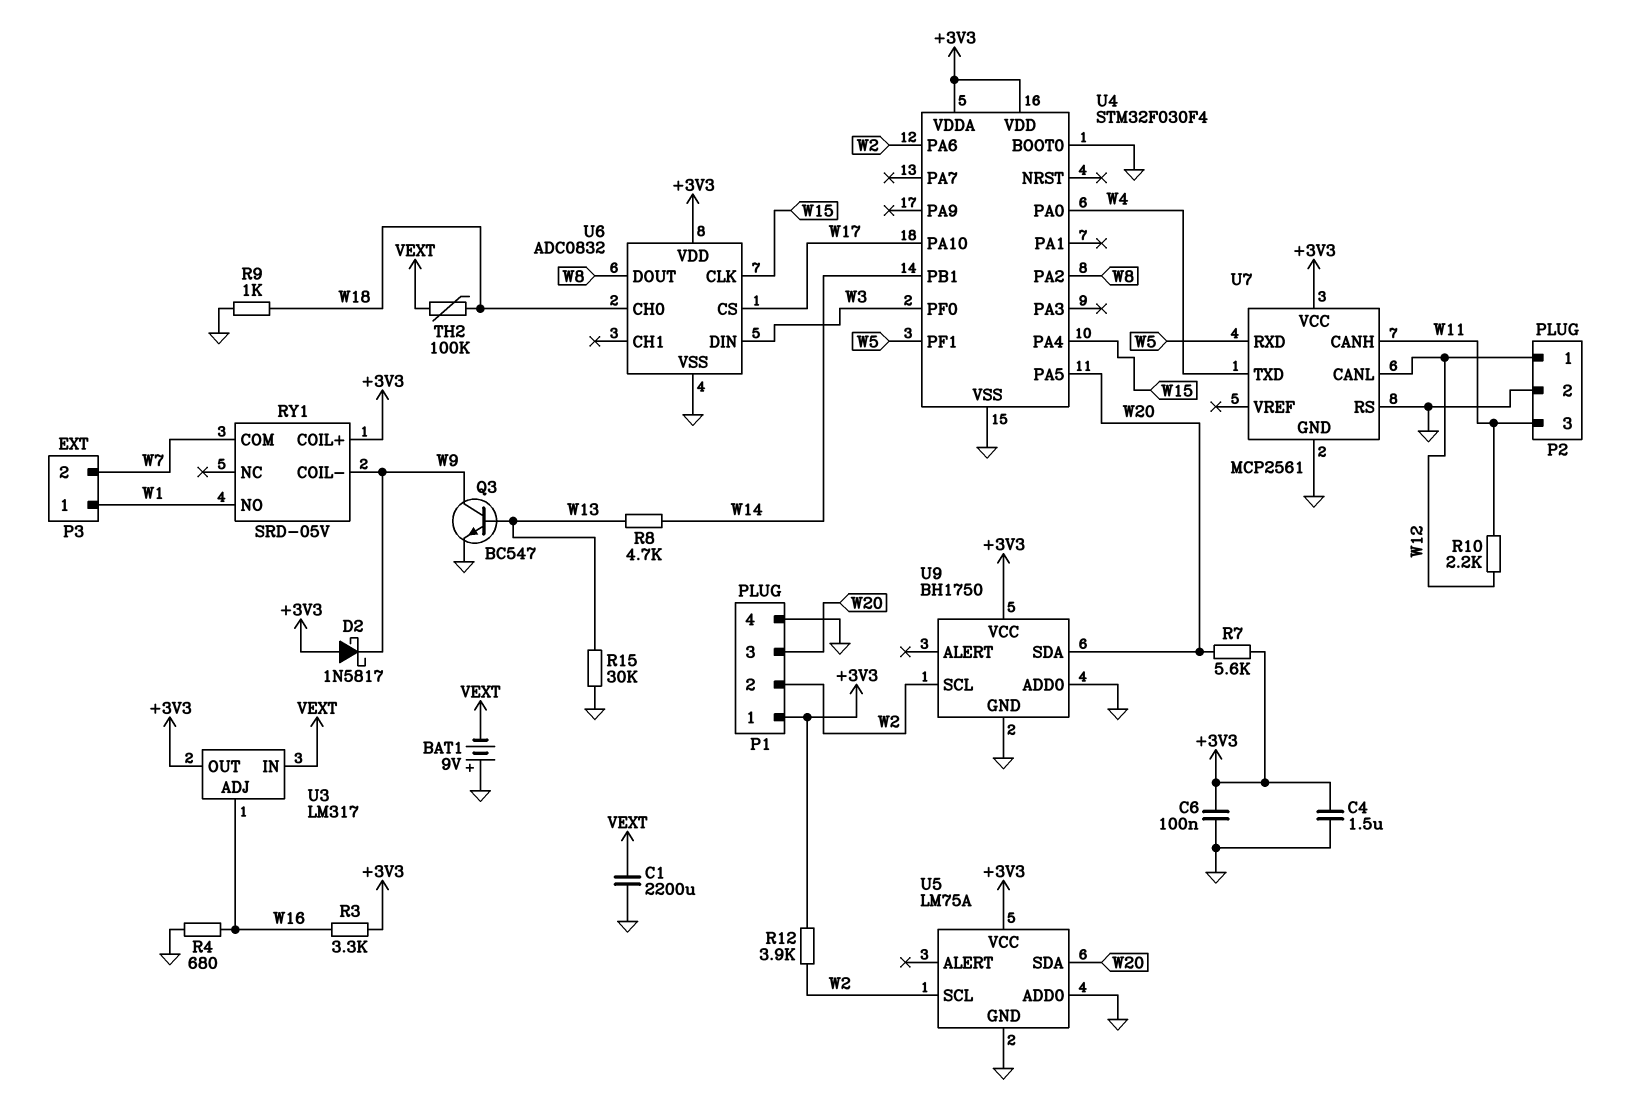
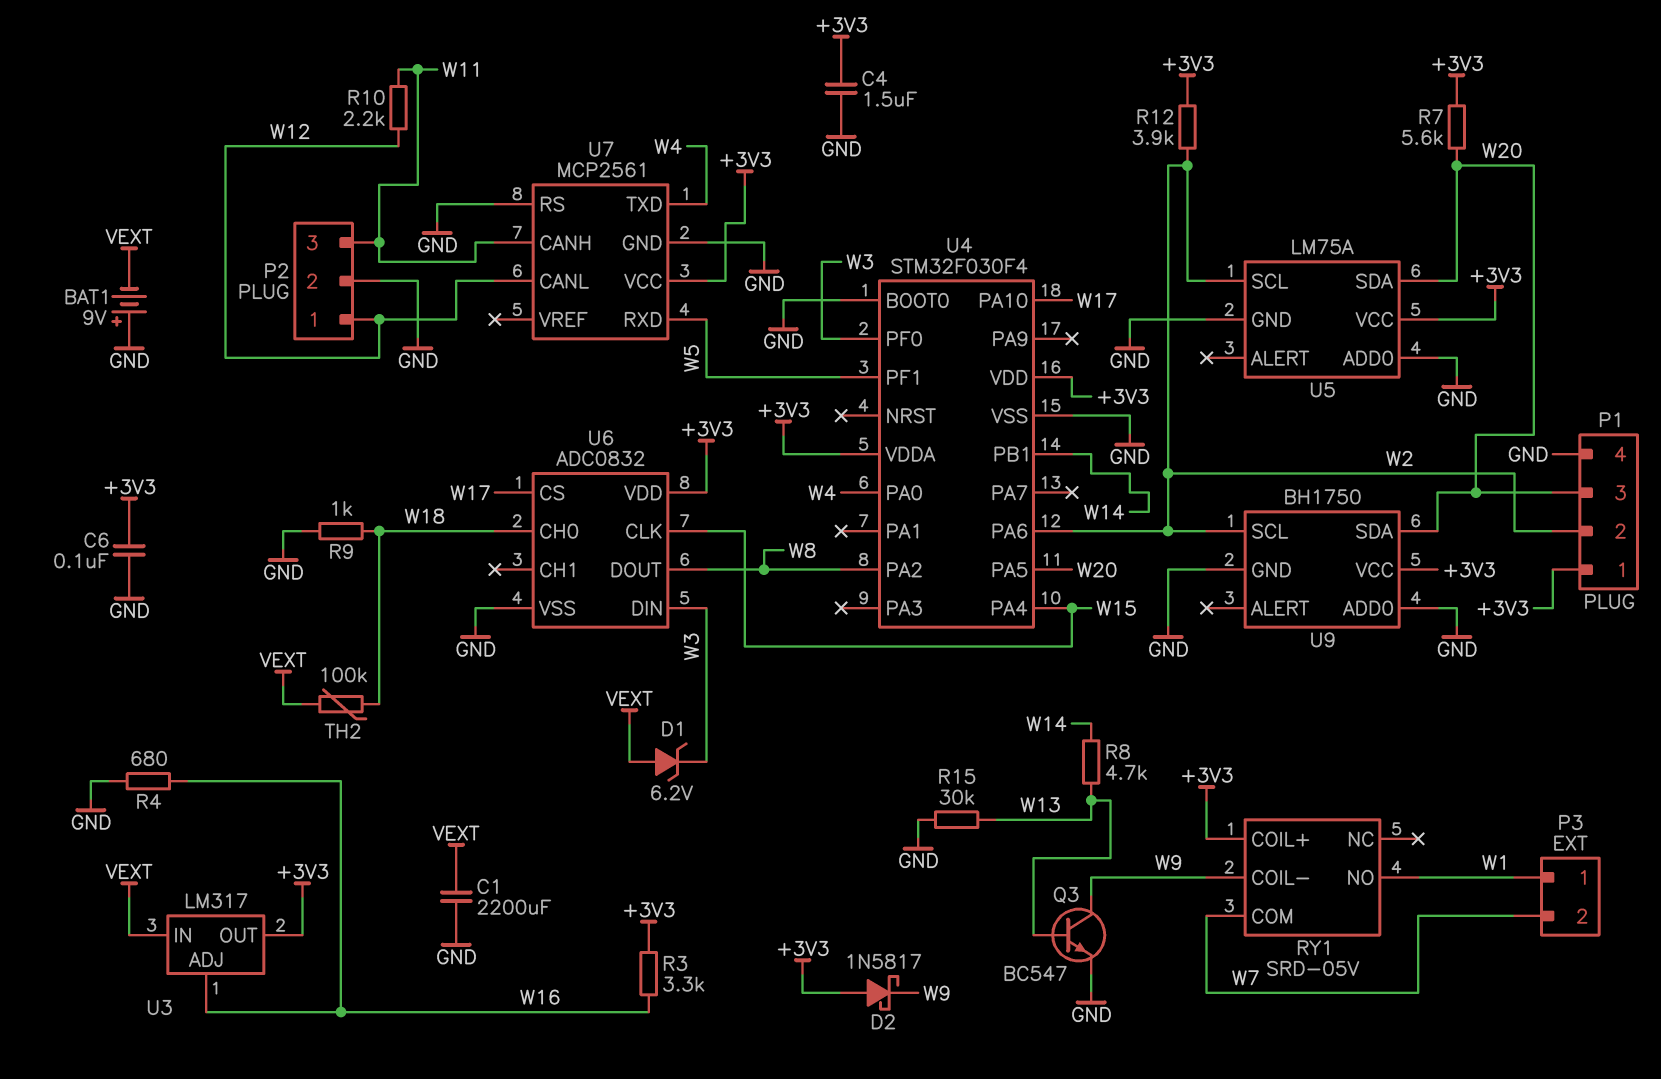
D1: none -> zener 6.2V (A VEXT, K W3)

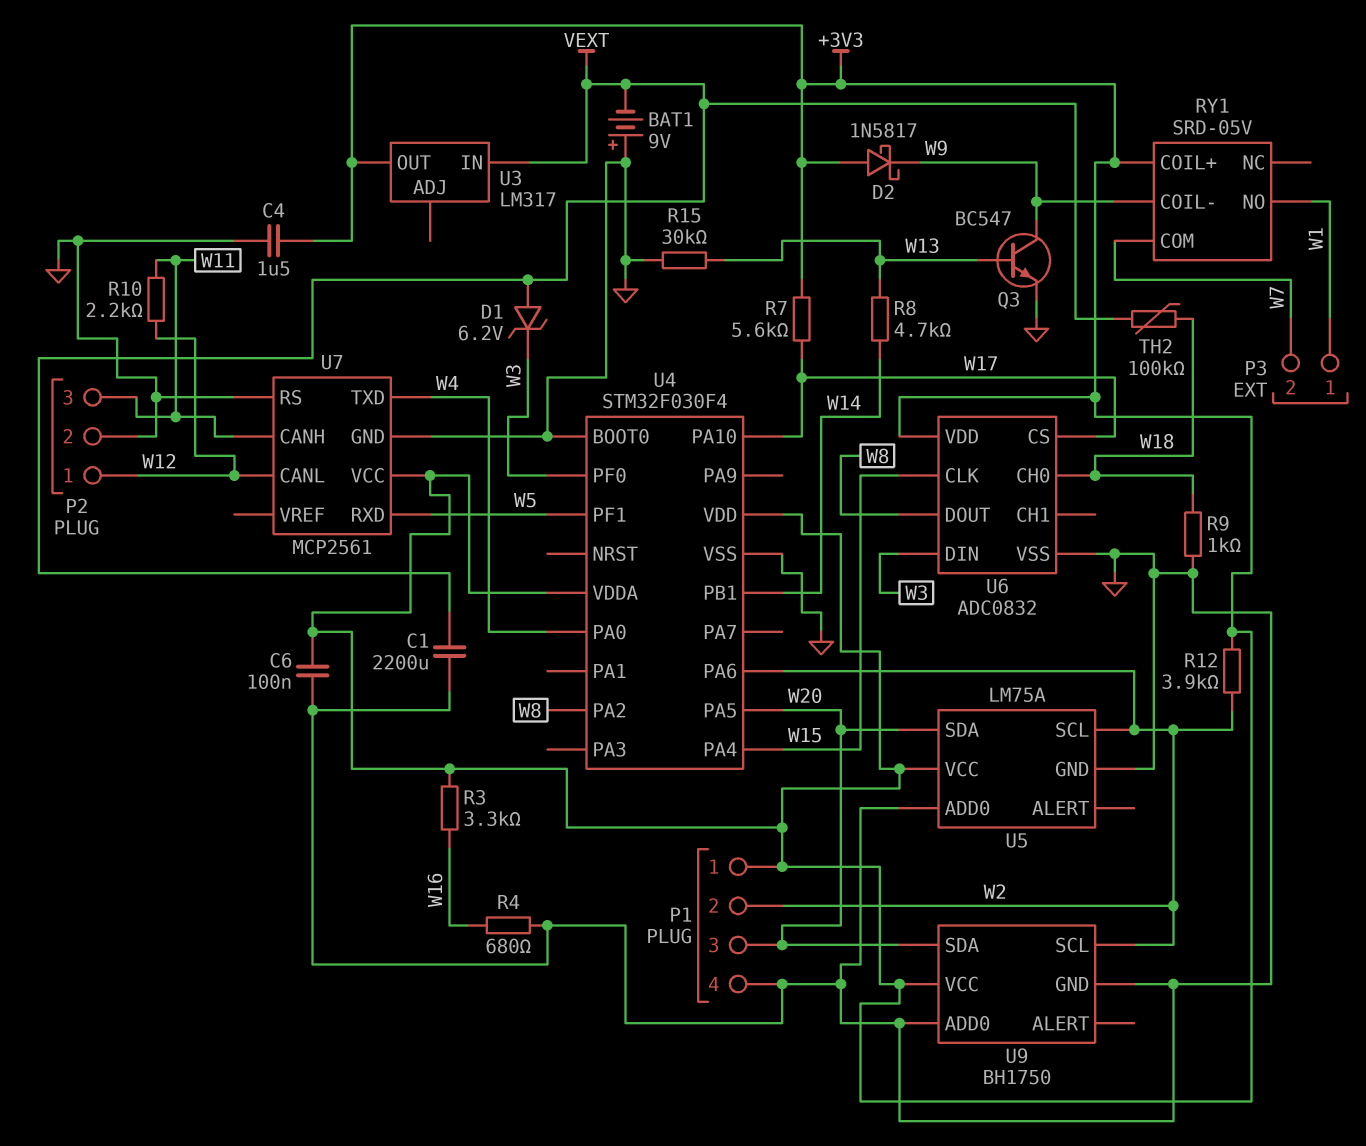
R7: 5.6k (+3V3, W20) -> 5.6k (+3V3, W17)
U3 pin ADJ: W16 -> none

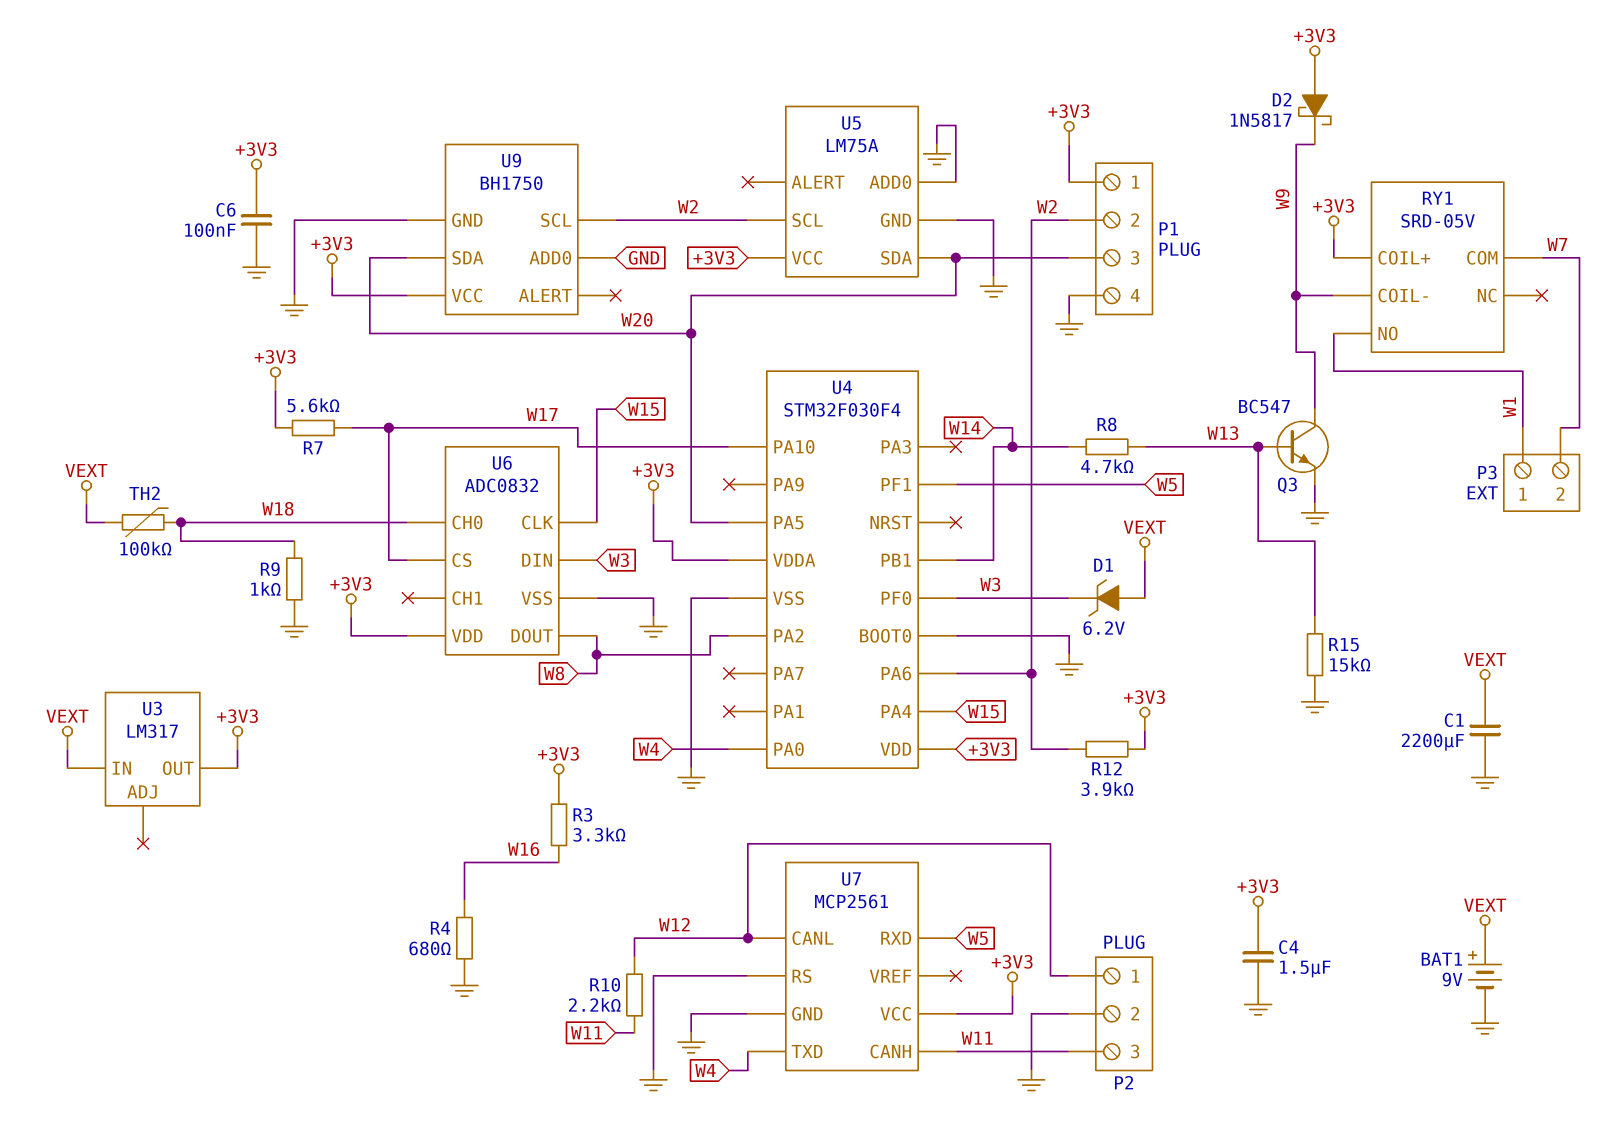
BAT1: 9V (plus GND, minus VEXT) -> 9V (plus VEXT, minus GND)
R15: 30k (GND, W13) -> 15k (GND, W13)

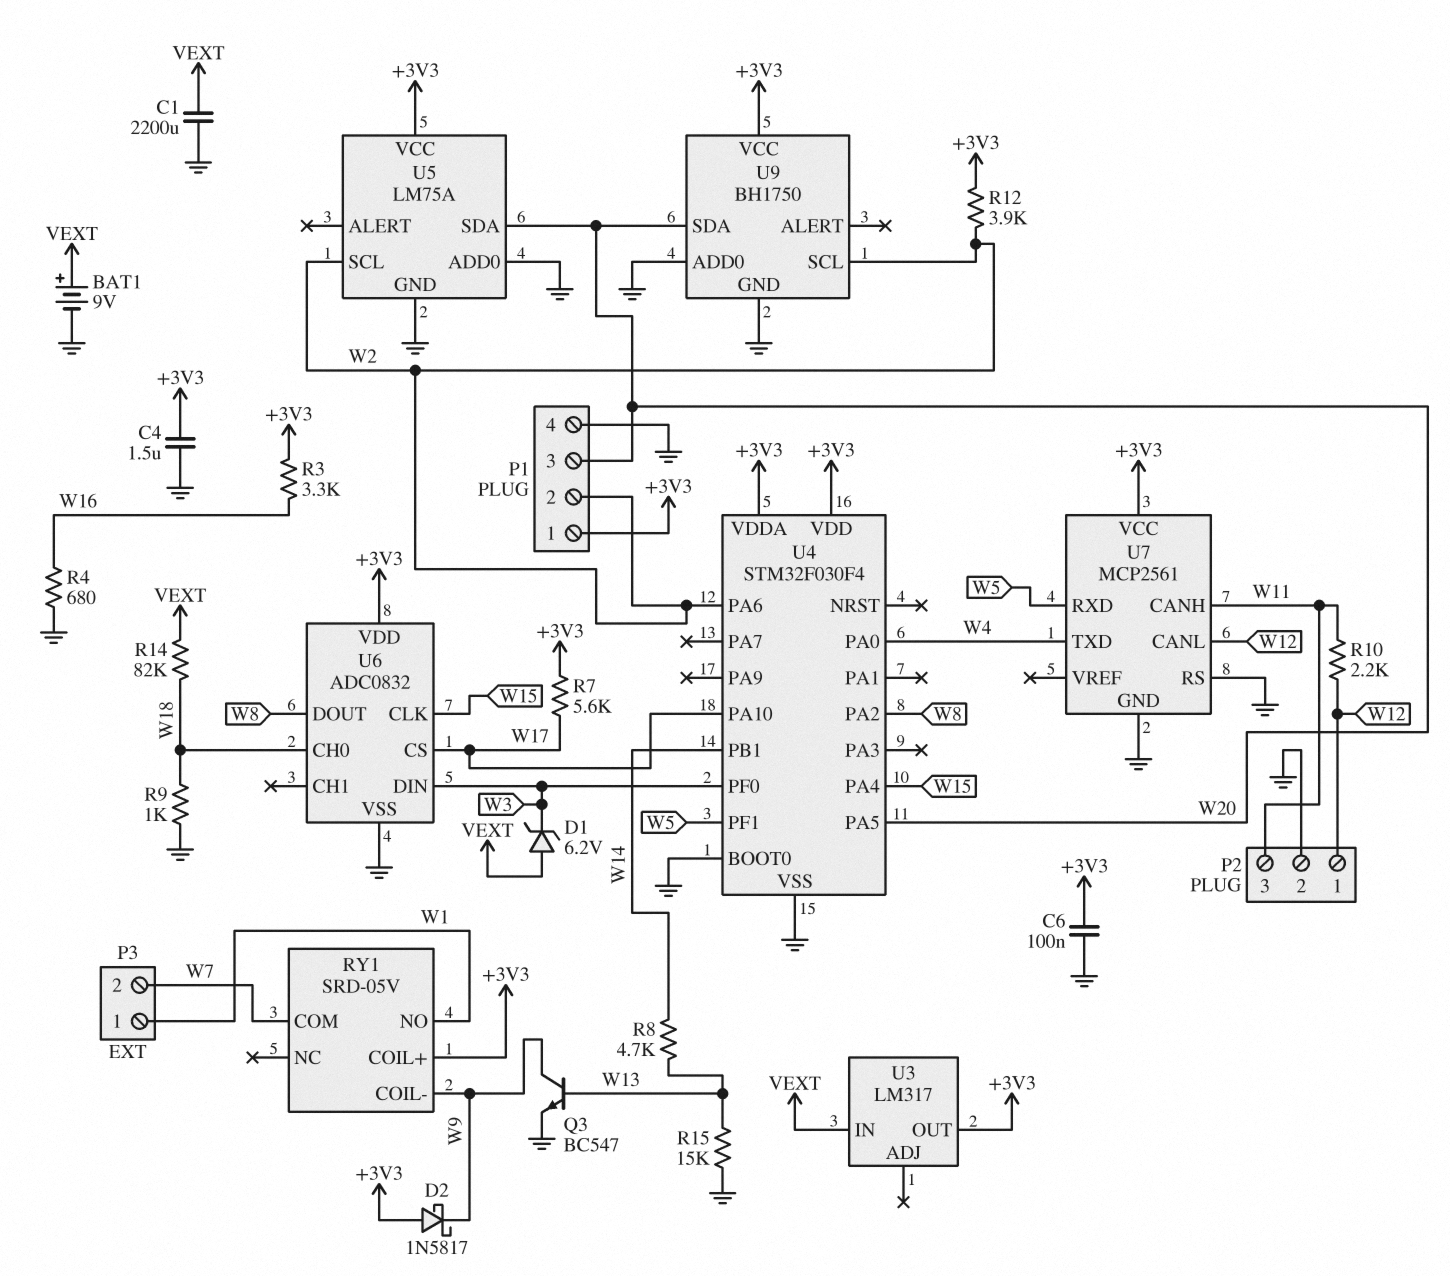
R14: none -> 82k (VEXT, W18)
TH2: 100k (VEXT, W18) -> none

